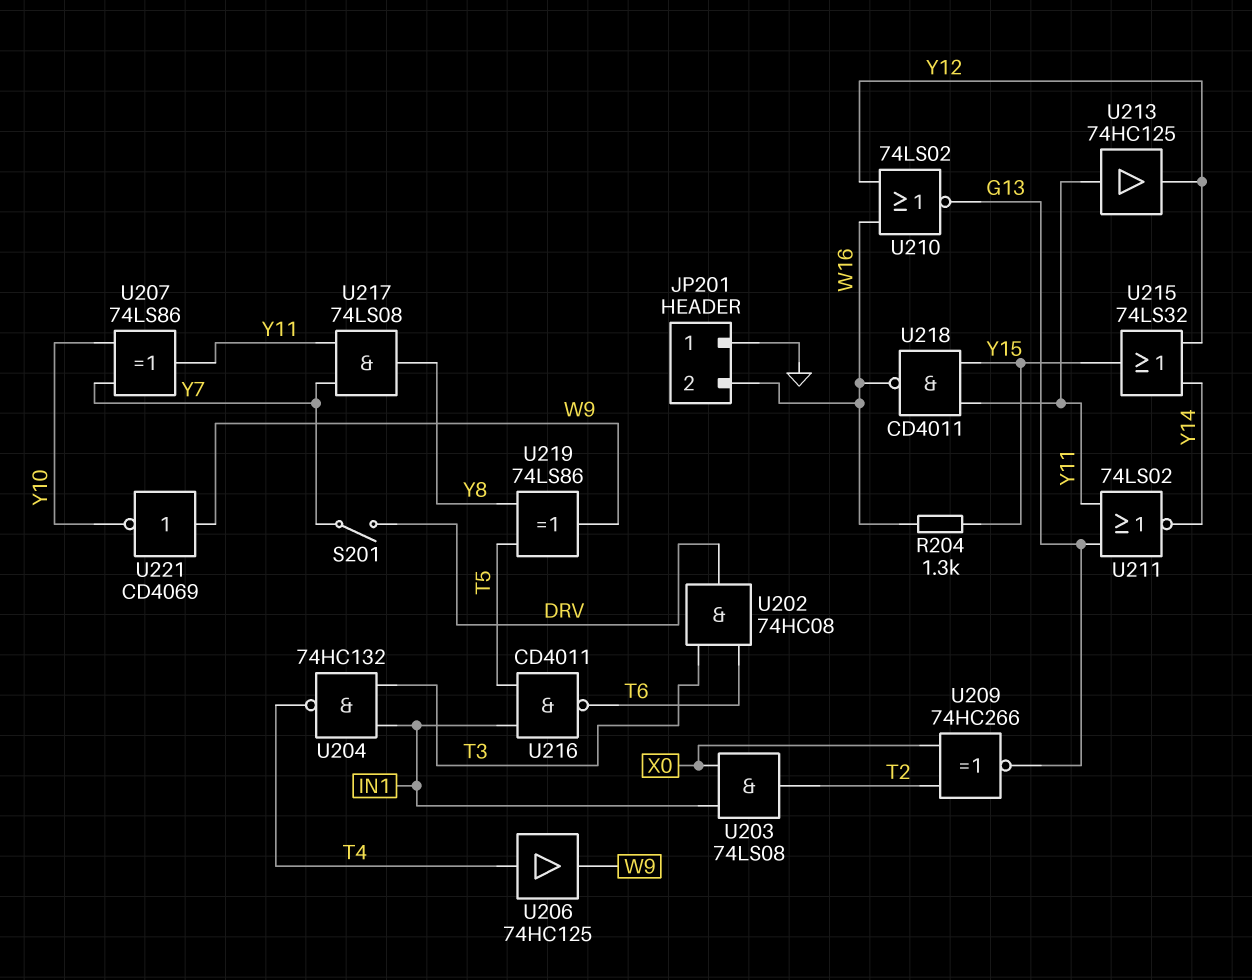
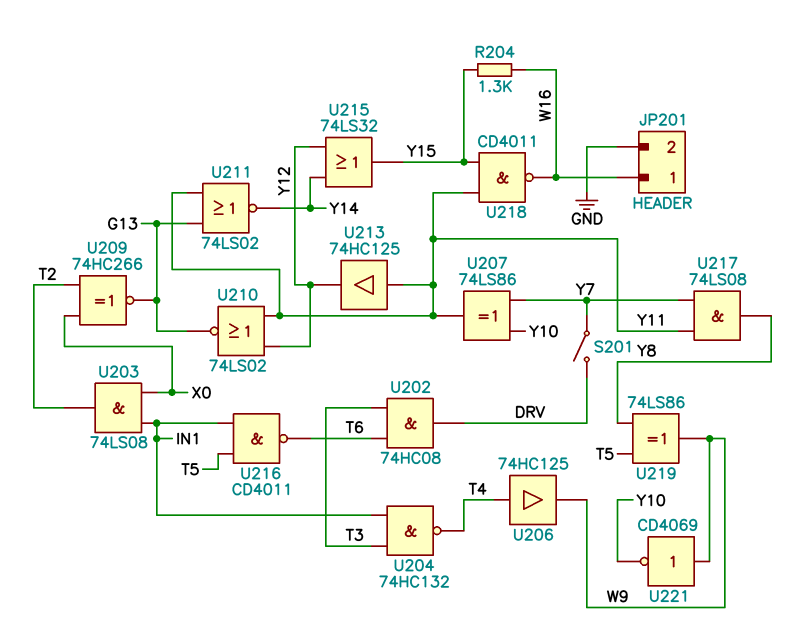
JP201 pin 1: GND -> W16
JP201 pin 2: W16 -> GND
U210: NOR 74LS02 (in W16, in Y12, out G13) -> NOR 74LS02 (in Y11, in Y12, out G13)

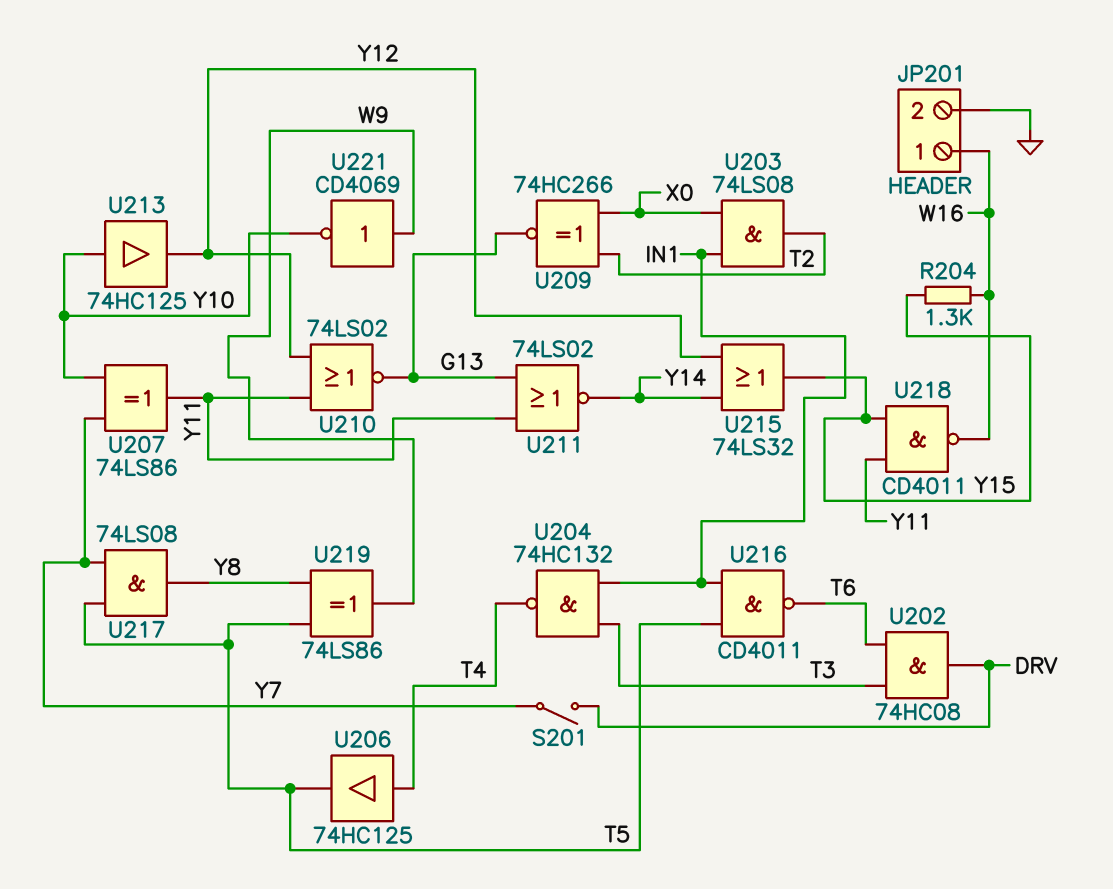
U206: buffer 74HC125 (in T4, out W9) -> buffer 74HC125 (in T4, out T5)
U213: buffer 74HC125 (in Y11, out Y12) -> buffer 74HC125 (in Y10, out Y12)
U217: AND 74LS08 (in Y7, in Y11, out Y8) -> AND 74LS08 (in T5, in Y7, out Y8)

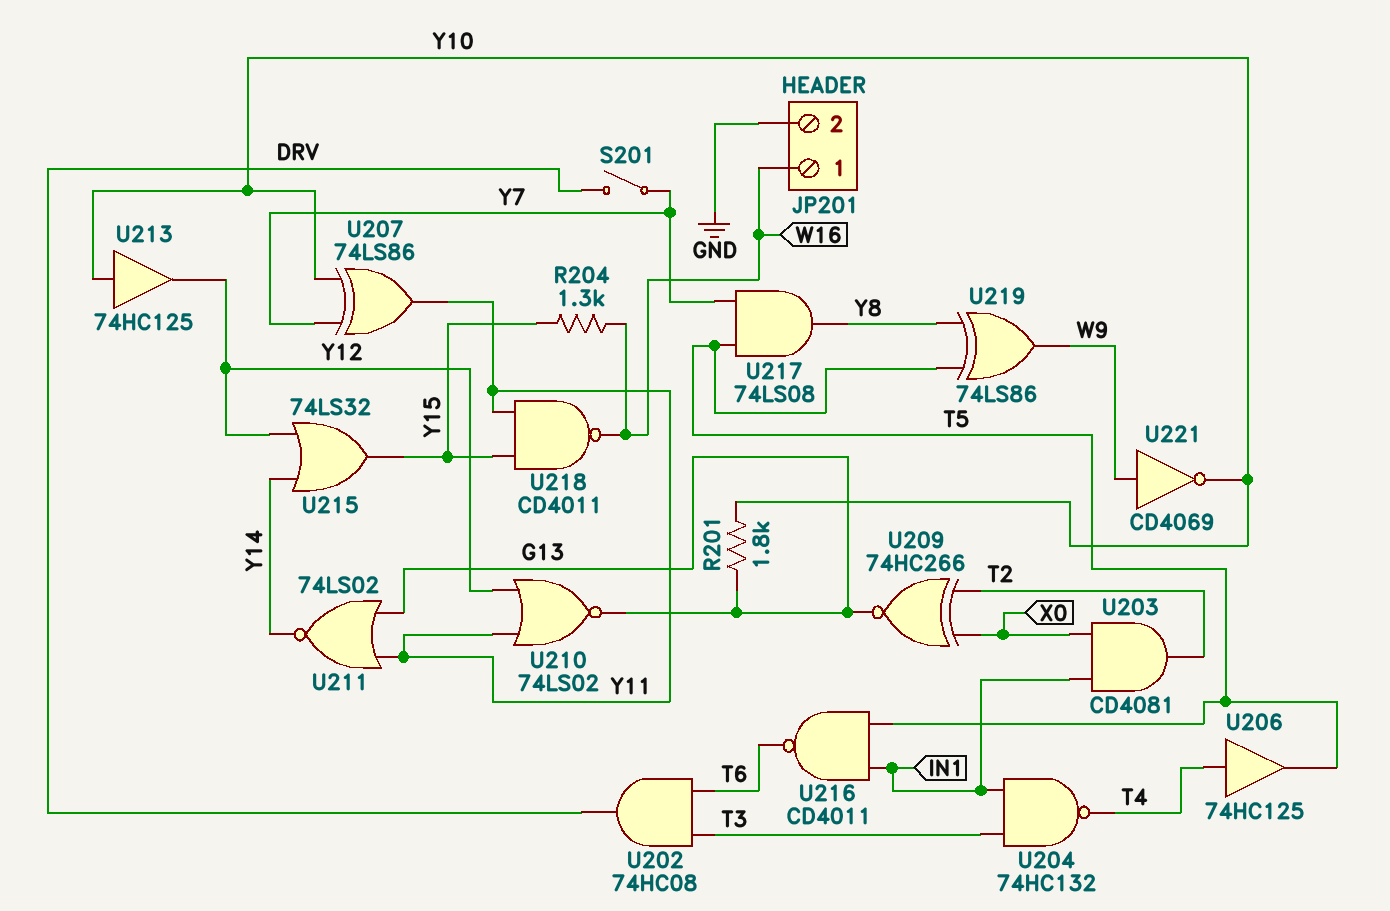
R201: none -> 1.8k (G13, Y10)
U203: AND 74LS08 (in IN1, in X0, out T2) -> AND CD4081 (in IN1, in X0, out T2)

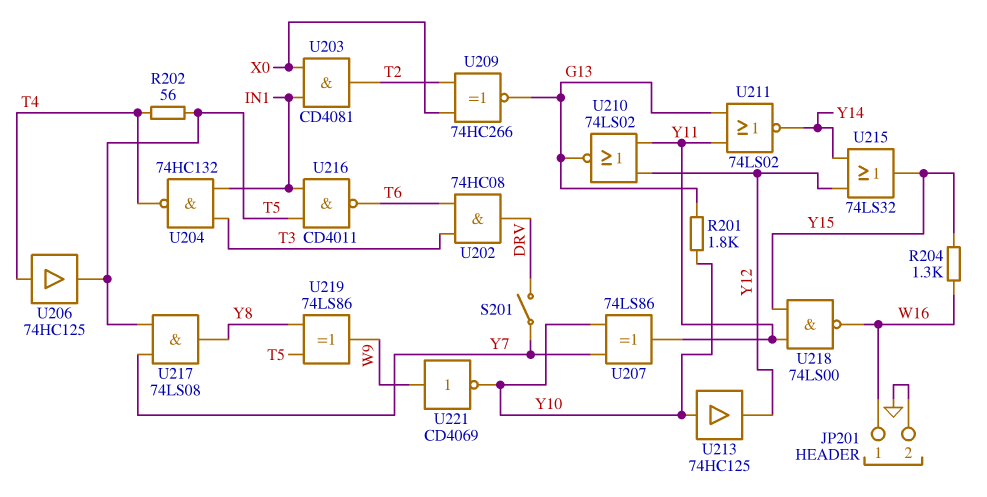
R202: none -> 56 (T4, T5)
U218: NAND CD4011 (in Y11, in Y15, out W16) -> NAND 74LS00 (in Y11, in Y15, out W16)

